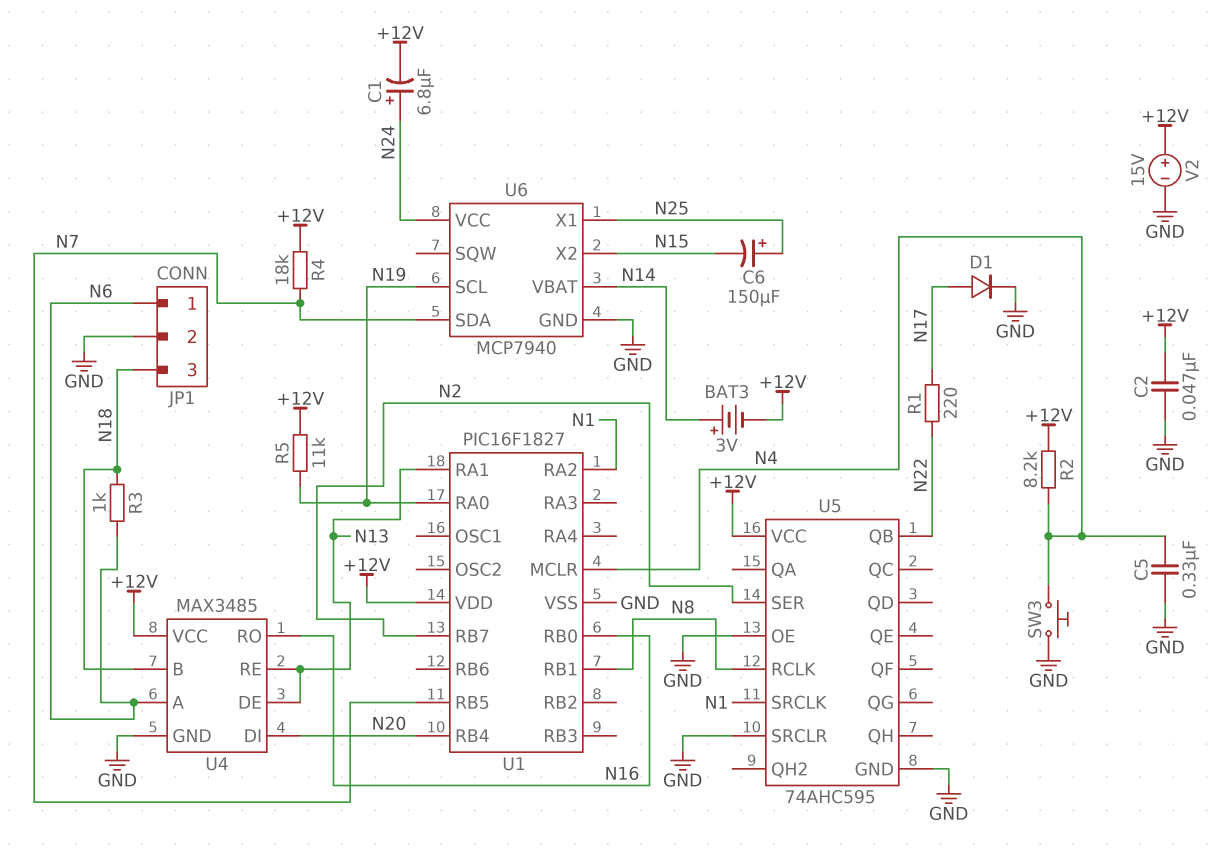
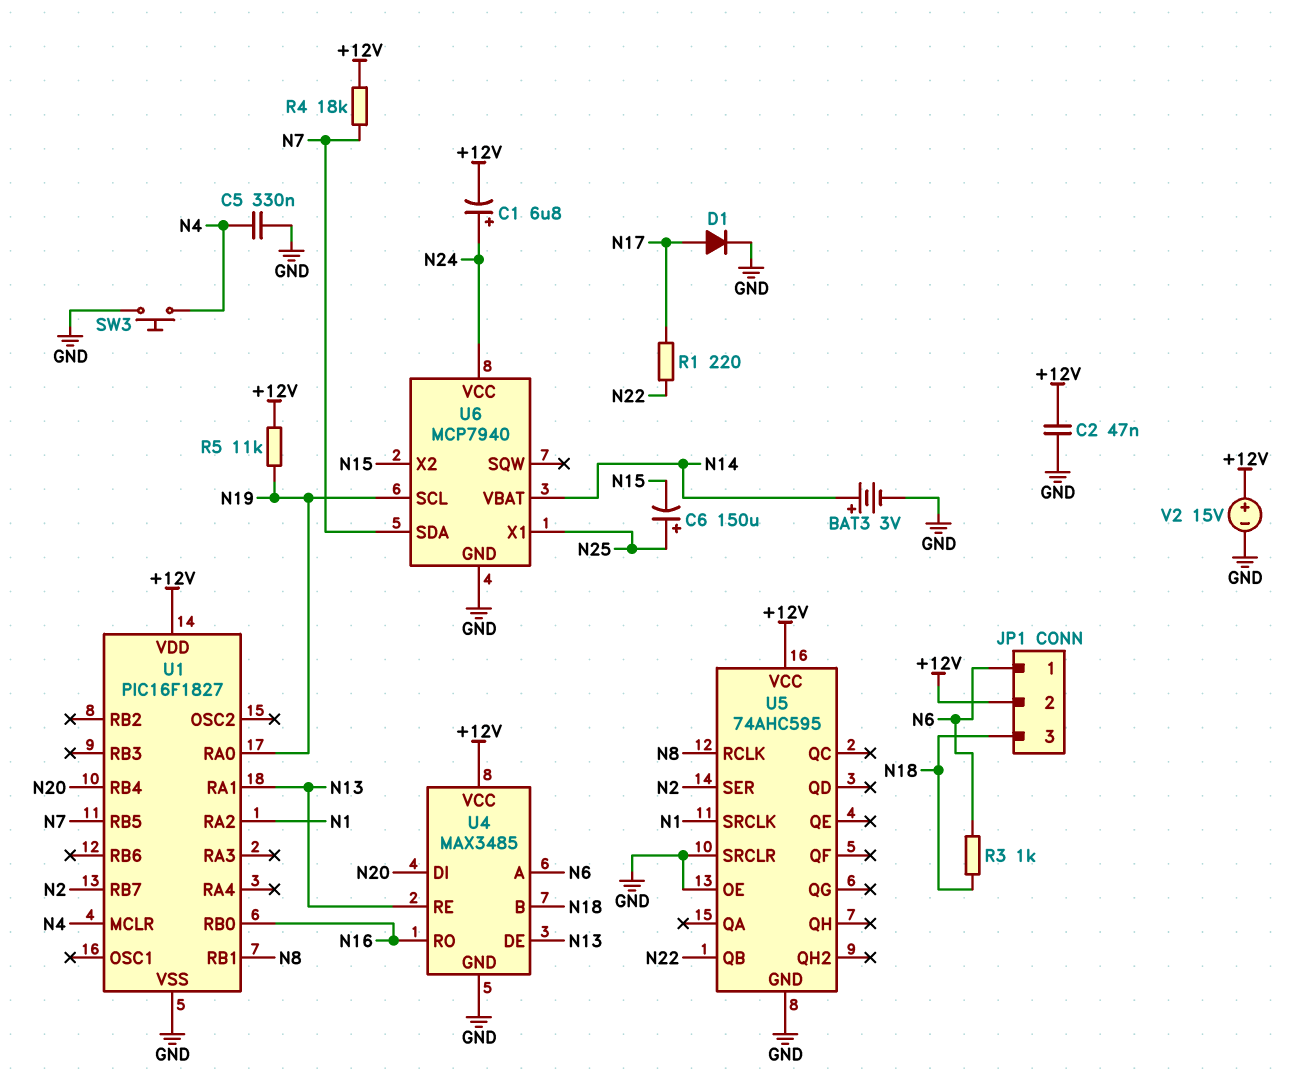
BAT3: 3V (plus N14, minus +12V) -> 3V (plus N14, minus GND)
JP1 pin 2: GND -> +12V
R2: 8.2k (+12V, N4) -> none

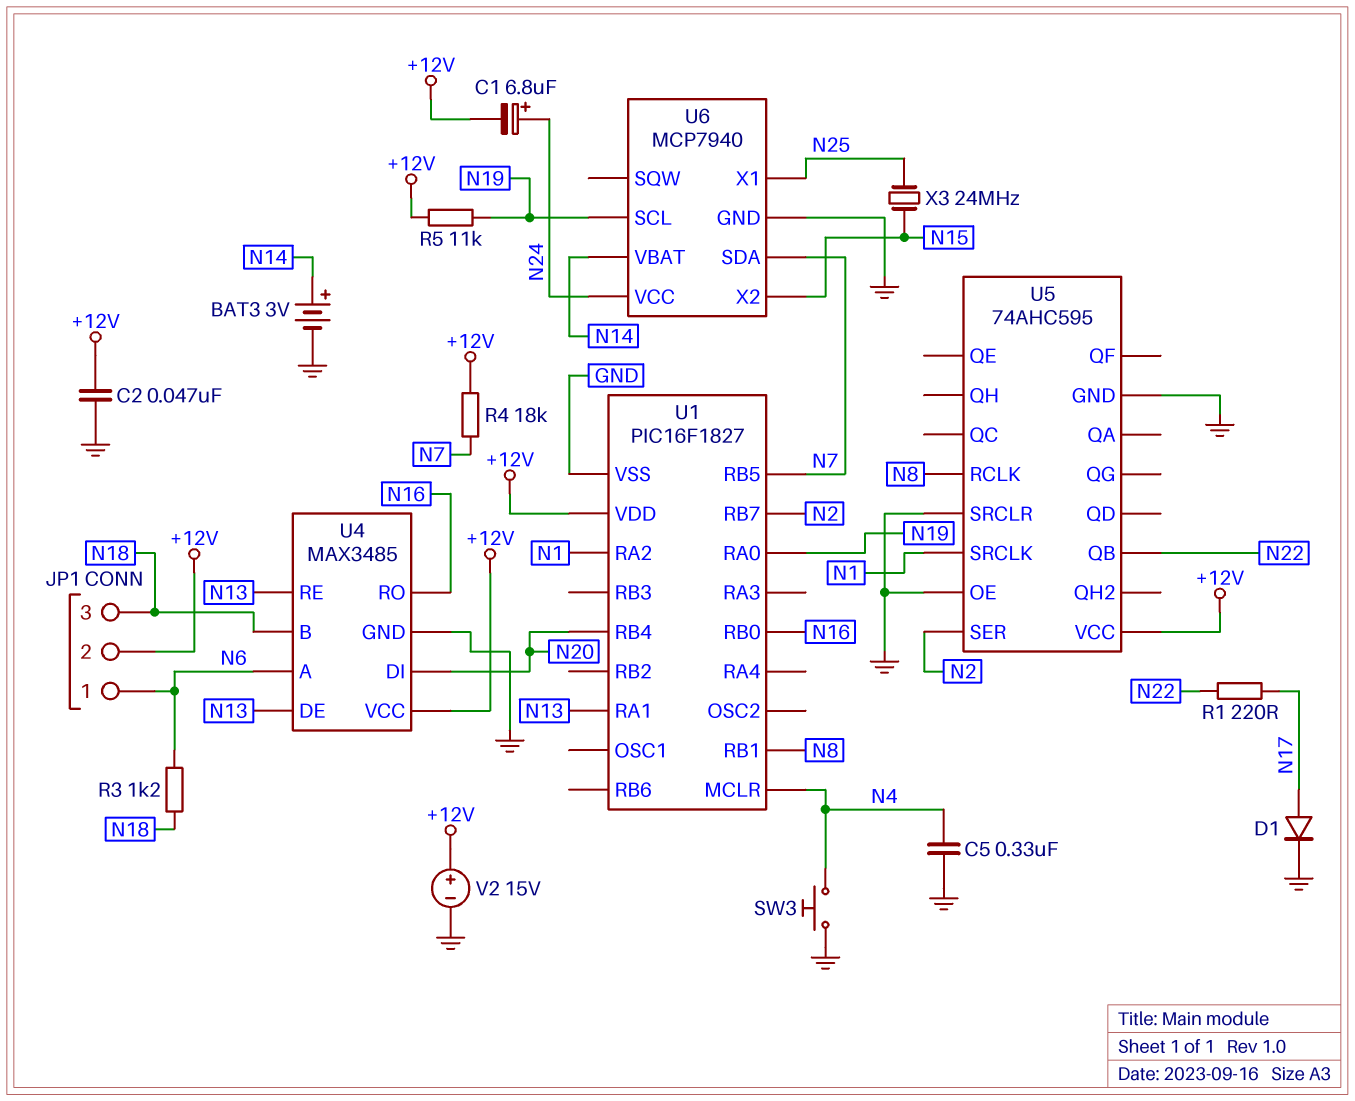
C6: 150uF (plus N25, minus N15) -> none
R3: 1k (N6, N18) -> 1.2k (N6, N18)
X3: none -> 24MHz (N15, N25)

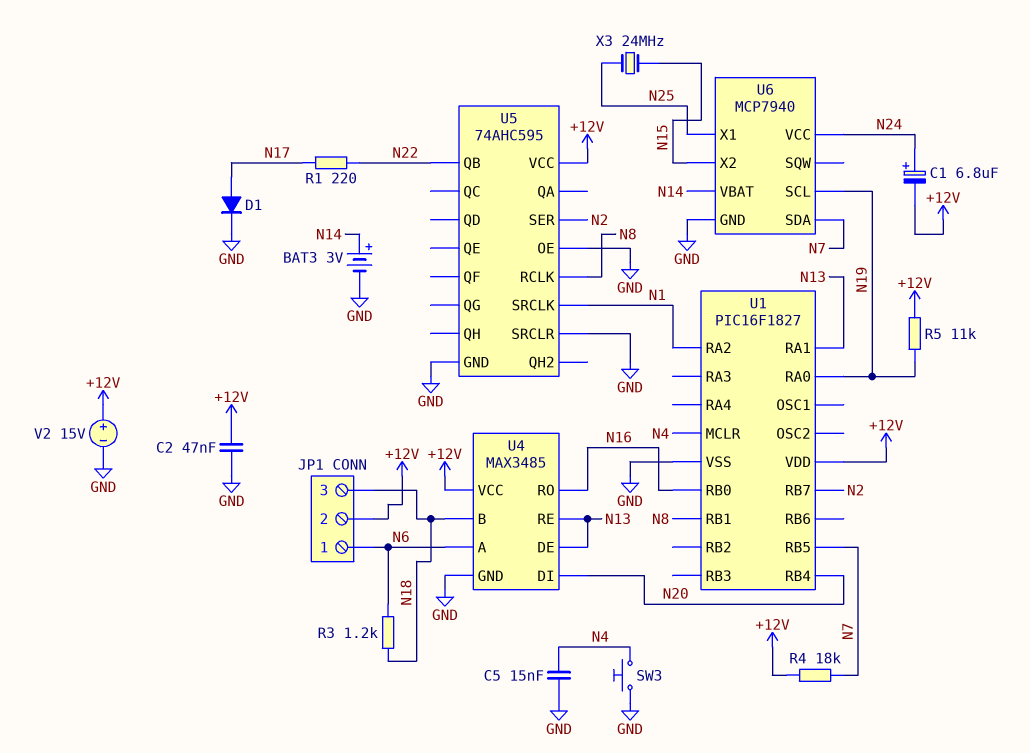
C5: 330nF (GND, N4) -> 15nF (GND, N4)

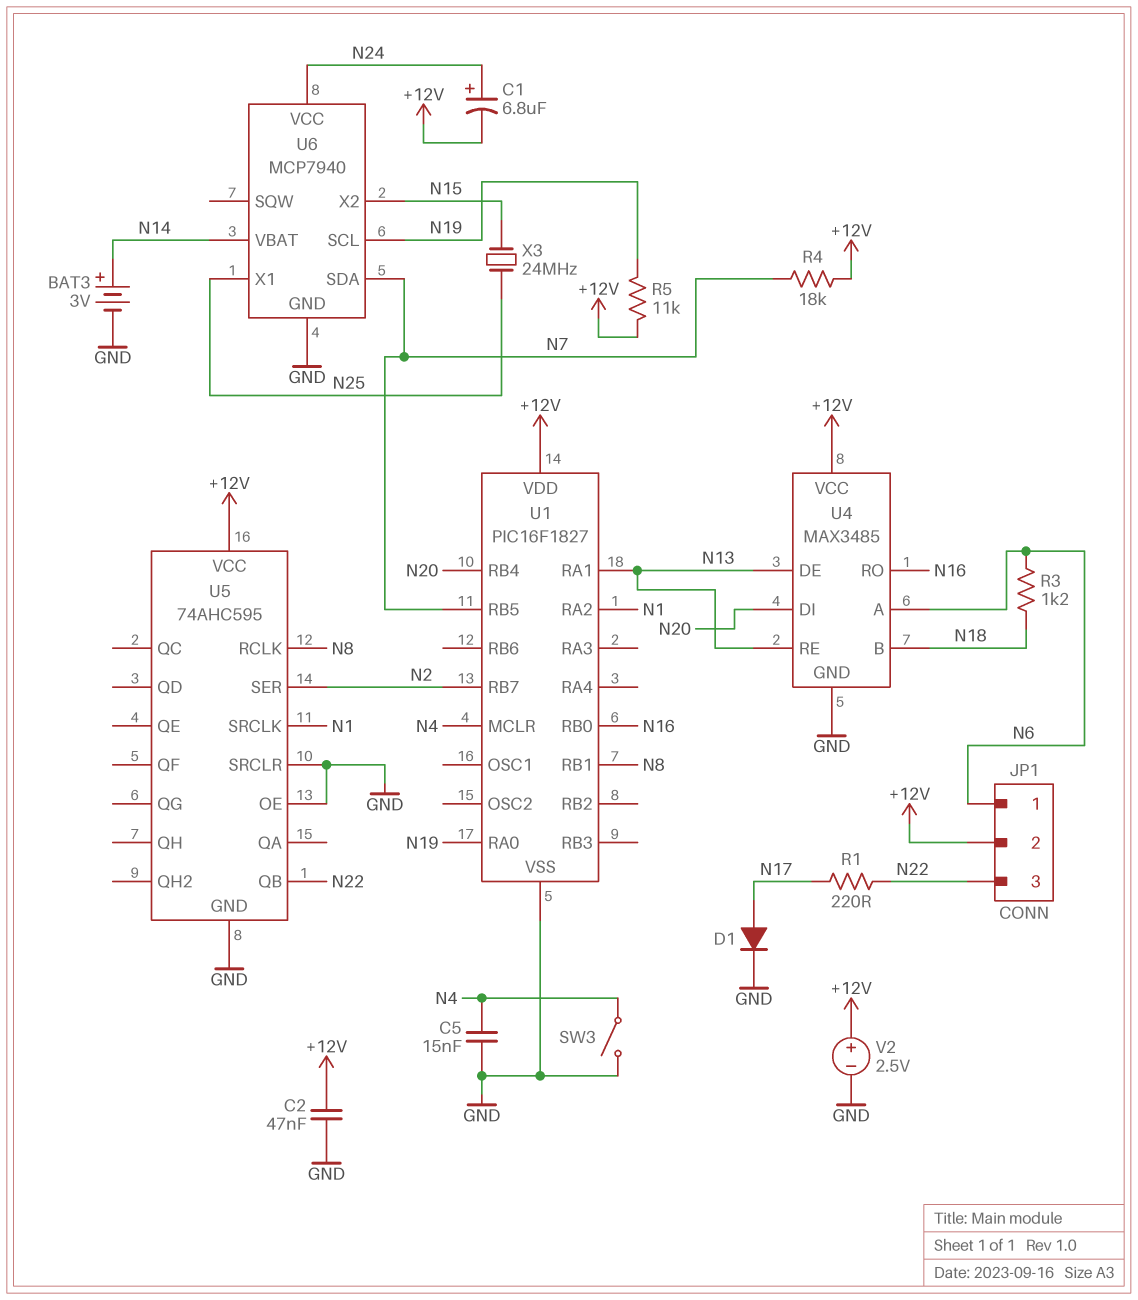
JP1 pin 3: N18 -> N22
SW3: button (GND, N4) -> switch (GND, N4)
V2: 15V (plus +12V, minus GND) -> 2.5V (plus +12V, minus GND)

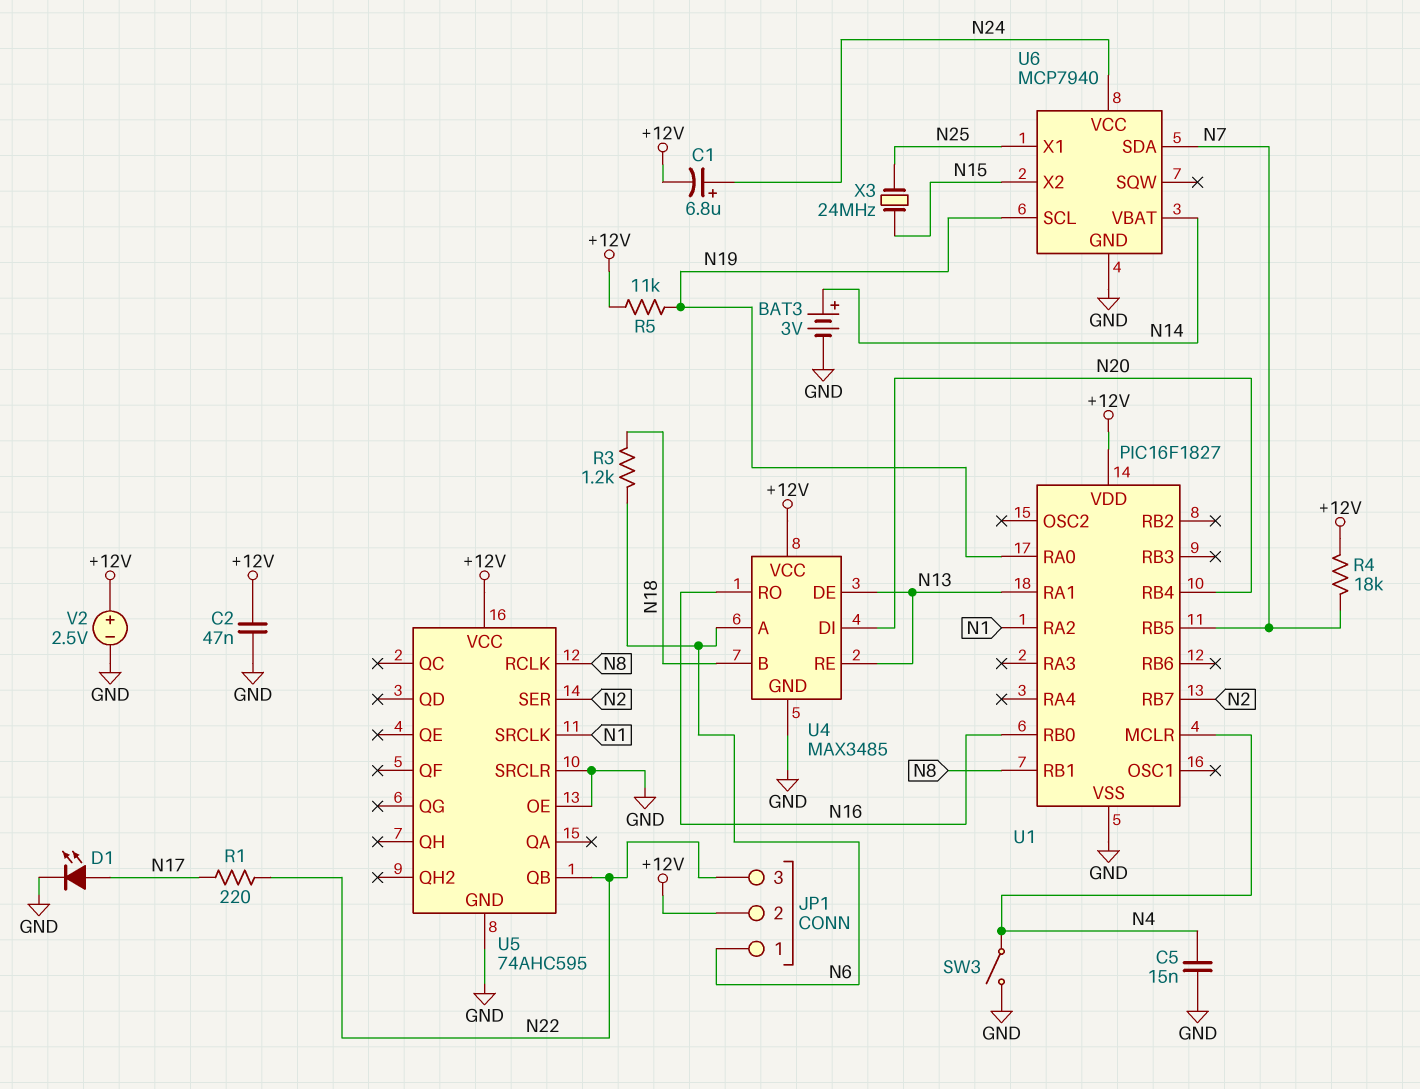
D1: diode (A N17, K GND) -> LED (A N17, K GND)

